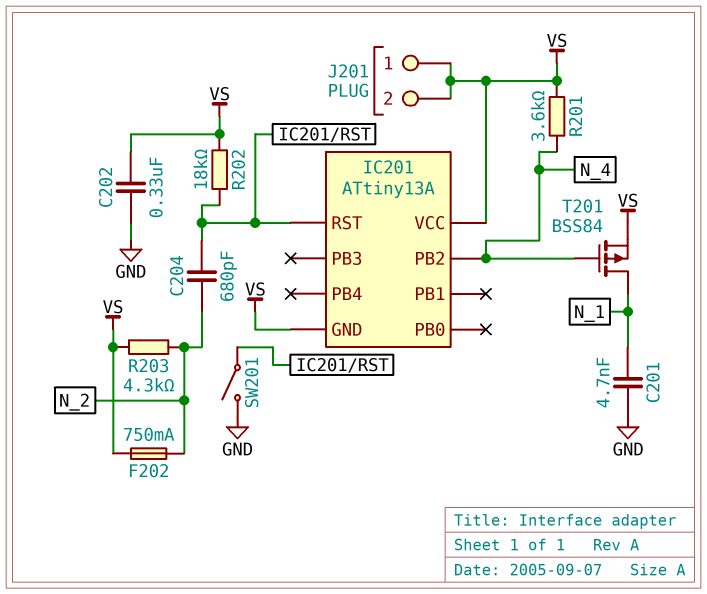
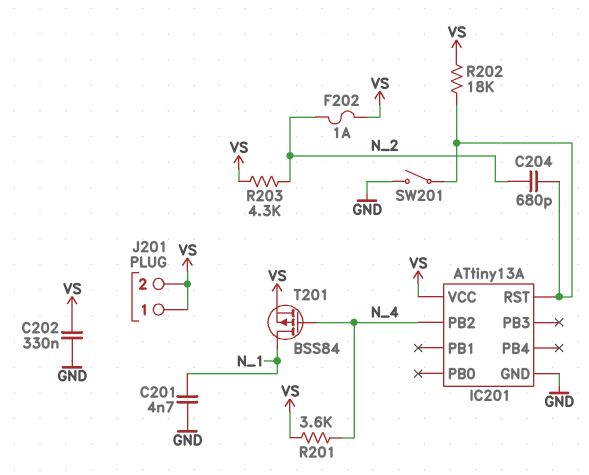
F202: 750mA (N_2, VS) -> 1A (N_2, VS)
IC201 pin GND: VS -> GND

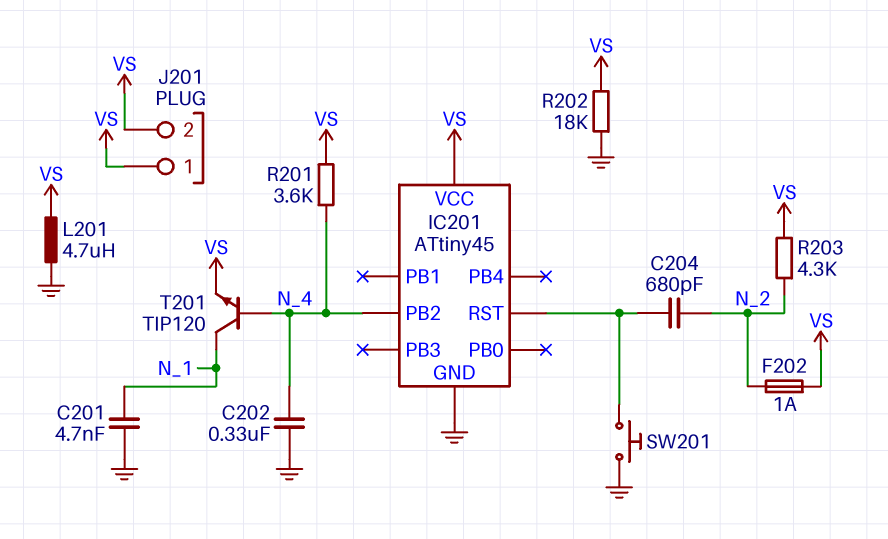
C202: 330nF (GND, VS) -> 330nF (GND, N_4)
IC201: ATtiny13A -> ATtiny45
L201: none -> 4.7uH (GND, VS)
R202: 18k (IC201/RST, VS) -> 18k (GND, VS)
SW201: switch (GND, IC201/RST) -> button (GND, IC201/RST)
T201: PMOS BSS84 (G N_4, D N_1, S VS) -> NPN TIP120 (B N_4, C N_1, E VS)

